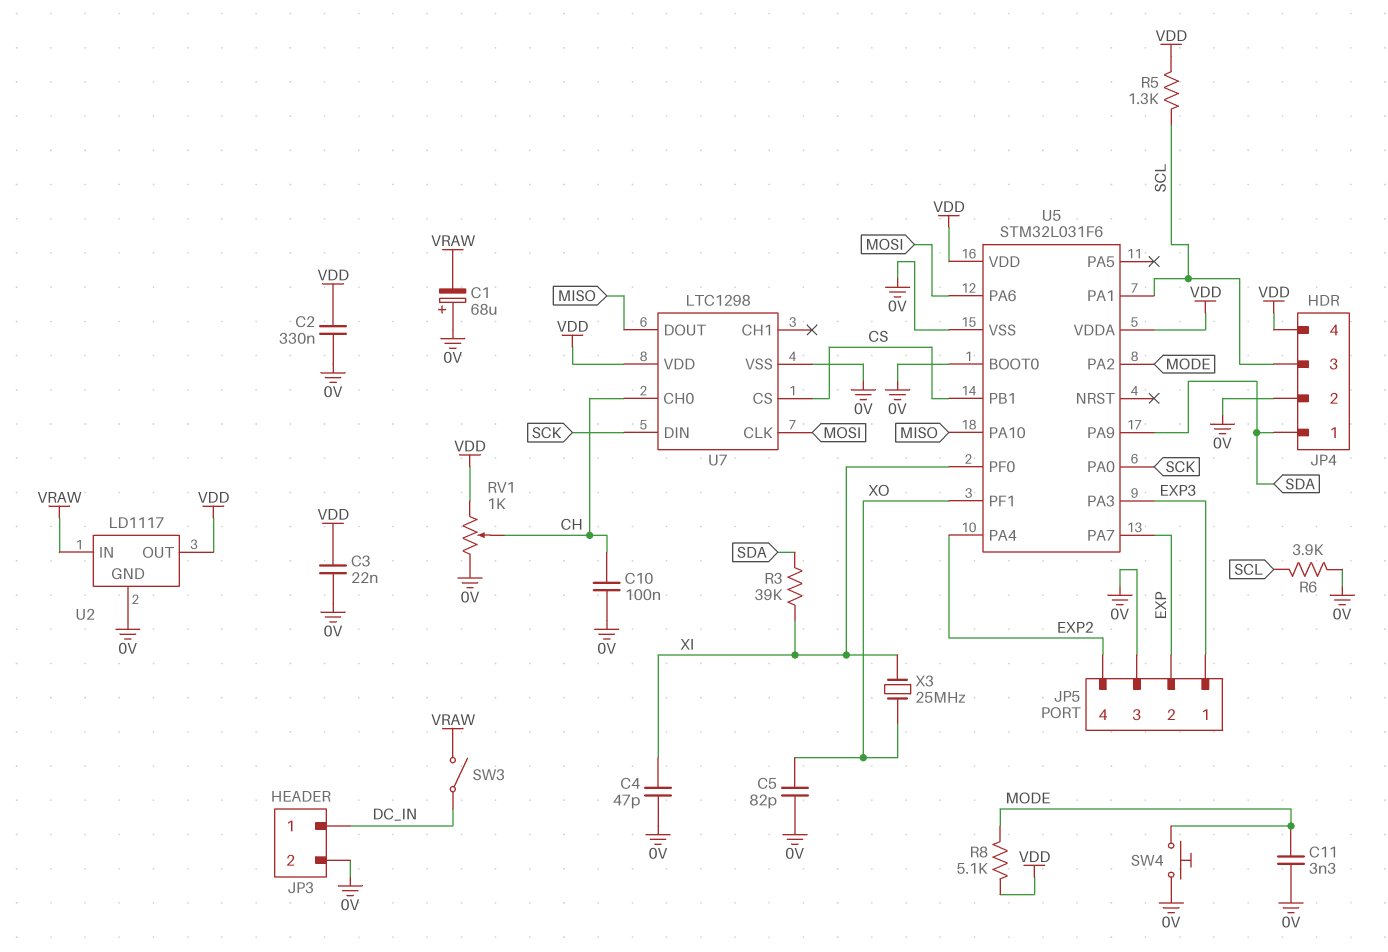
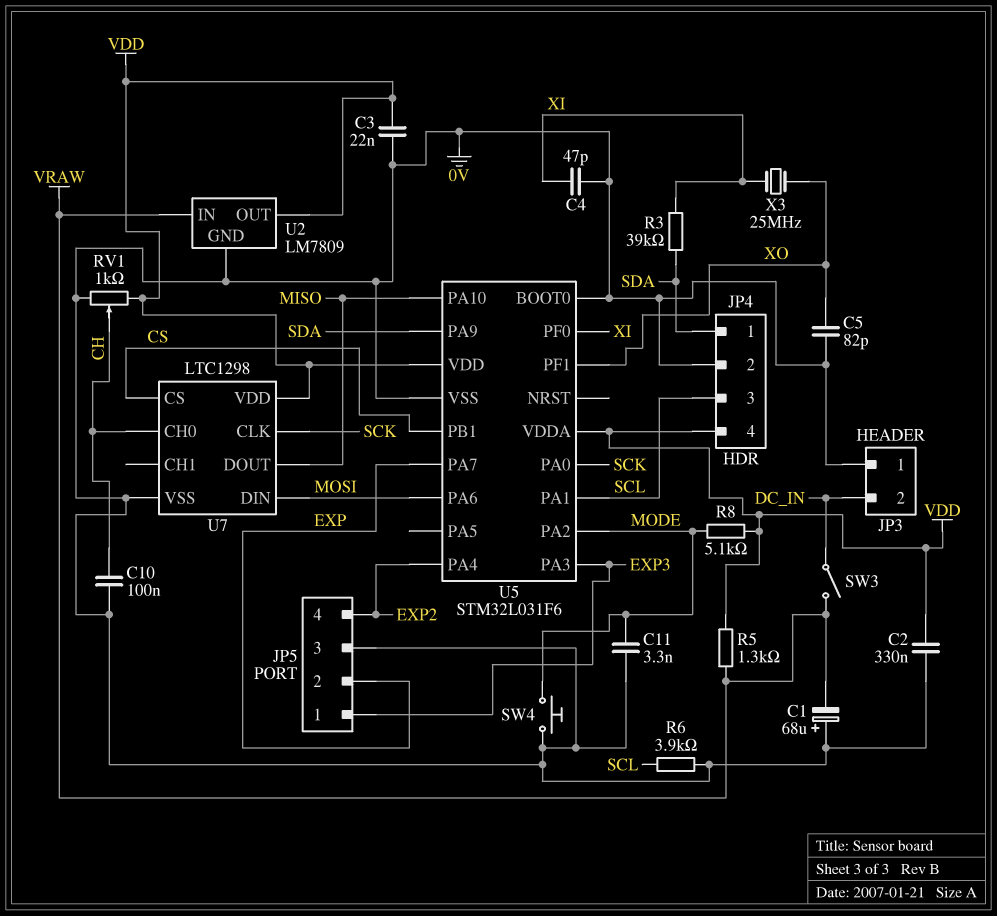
JP3 pin 1: DC_IN -> 0V
JP3 pin 2: 0V -> DC_IN
R5: 1.3k (SCL, VDD) -> 1.3k (VDD, VRAW)
U2: LD1117 -> LM7809
U7 pin CLK: MOSI -> SCK
U7 pin DIN: SCK -> MOSI

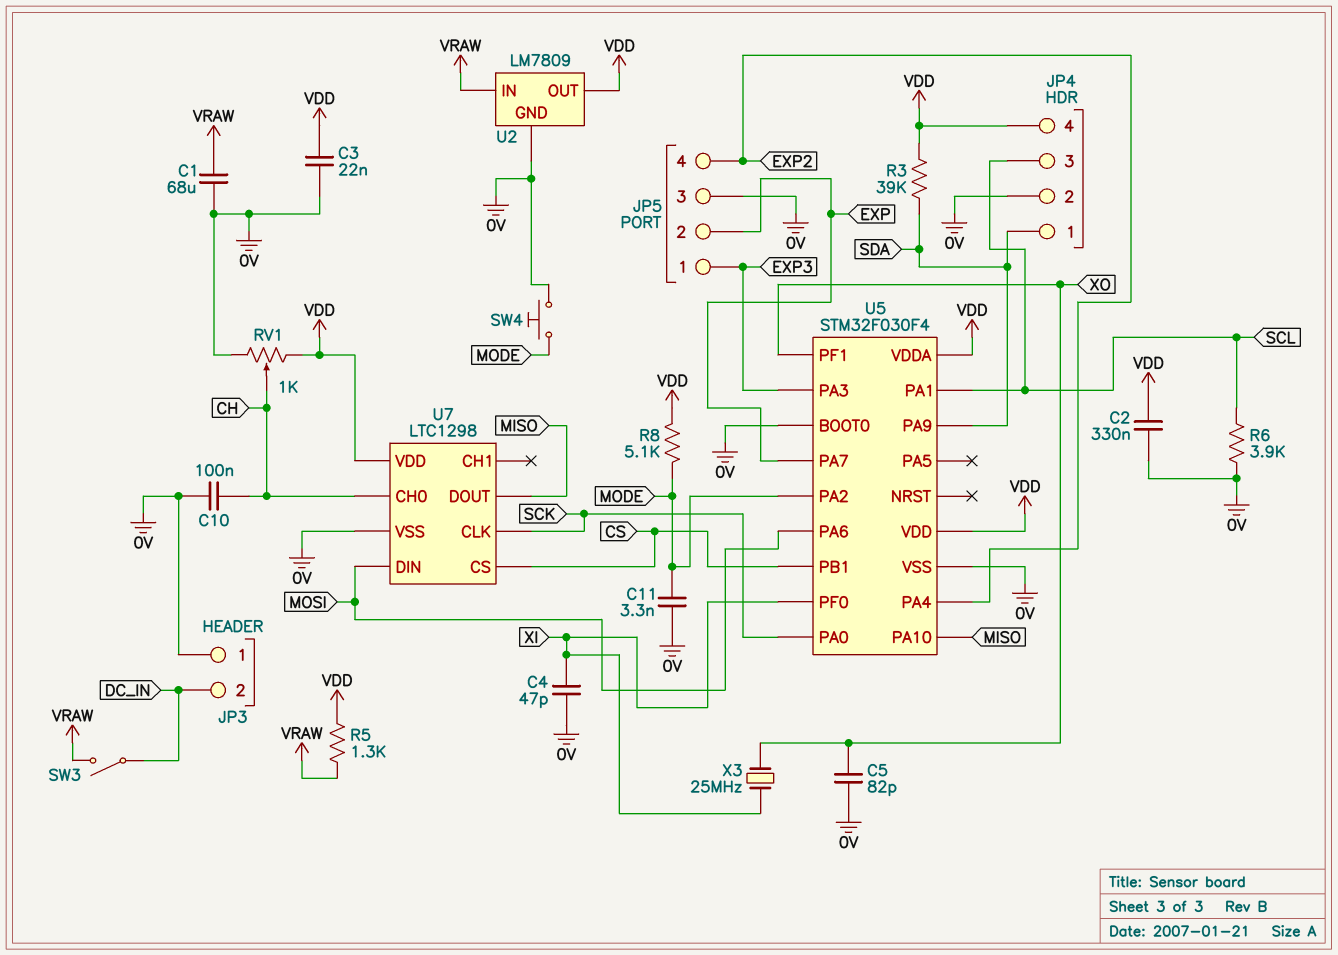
C1: 68uF (plus 0V, minus VRAW) -> 68uF (0V, VRAW)
R3: 39k (SDA, XI) -> 39k (SDA, VDD)
U5: STM32L031F6 -> STM32F030F4

